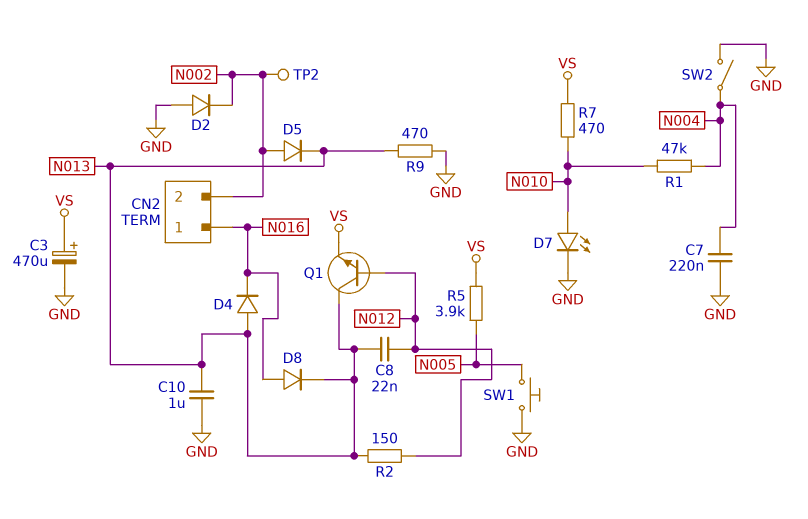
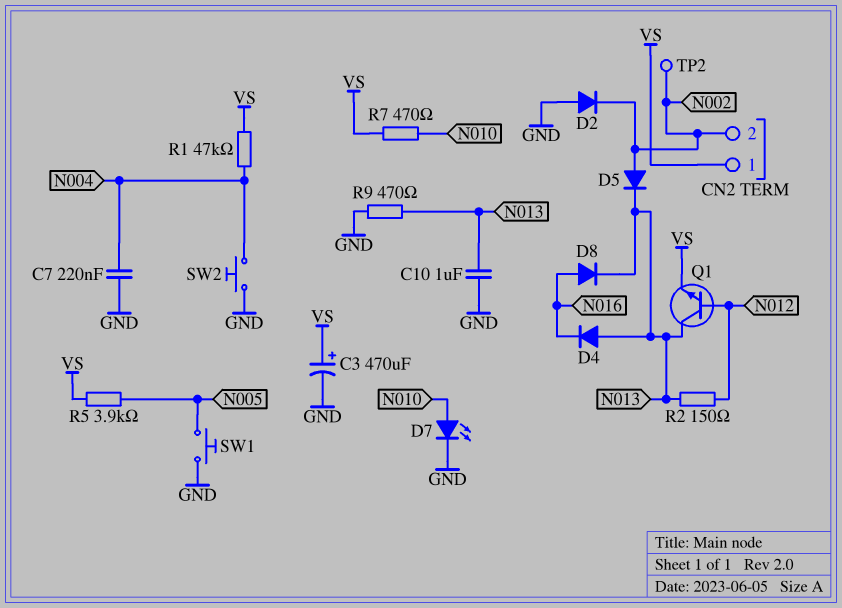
C8: 22nF (N012, N013) -> none
CN2 pin 1: N016 -> VS
R1: 47k (N004, N010) -> 47k (N004, VS)
SW2: switch (GND, N004) -> button (GND, N004)

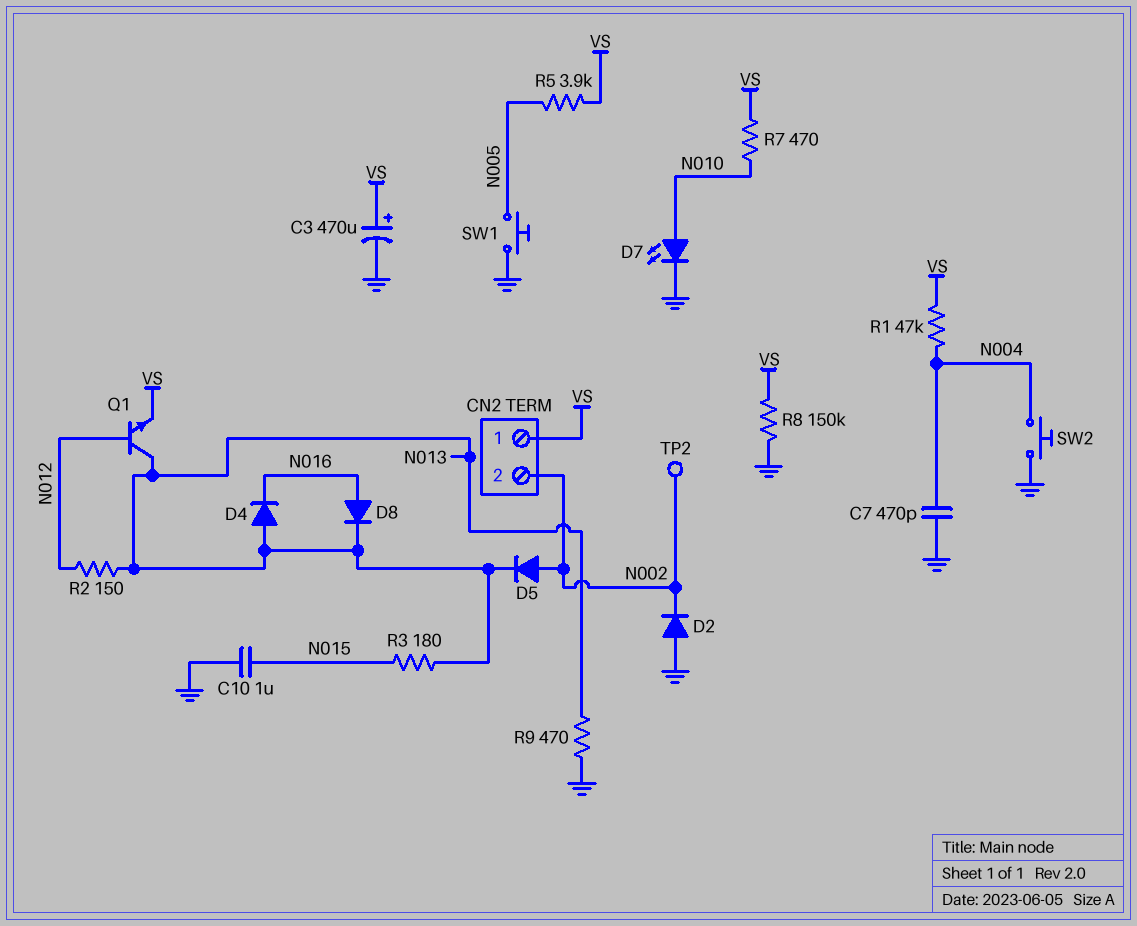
C7: 220nF (GND, N004) -> 470pF (GND, N004)
C10: 1uF (GND, N013) -> 1uF (GND, N015)
R3: none -> 180 (N013, N015)
R8: none -> 150k (GND, VS)

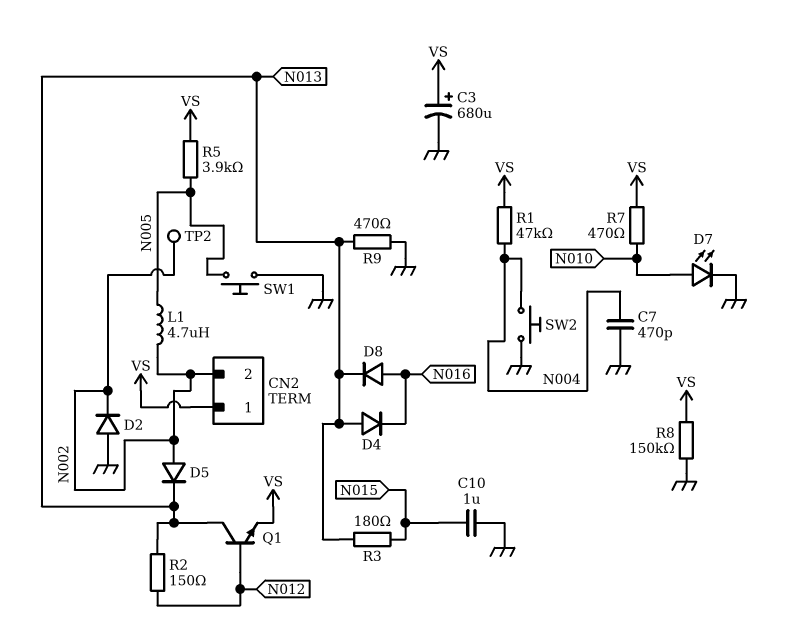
C3: 470uF (plus VS, minus GND) -> 680uF (plus VS, minus GND)
L1: none -> 4.7uH (N002, N005)

